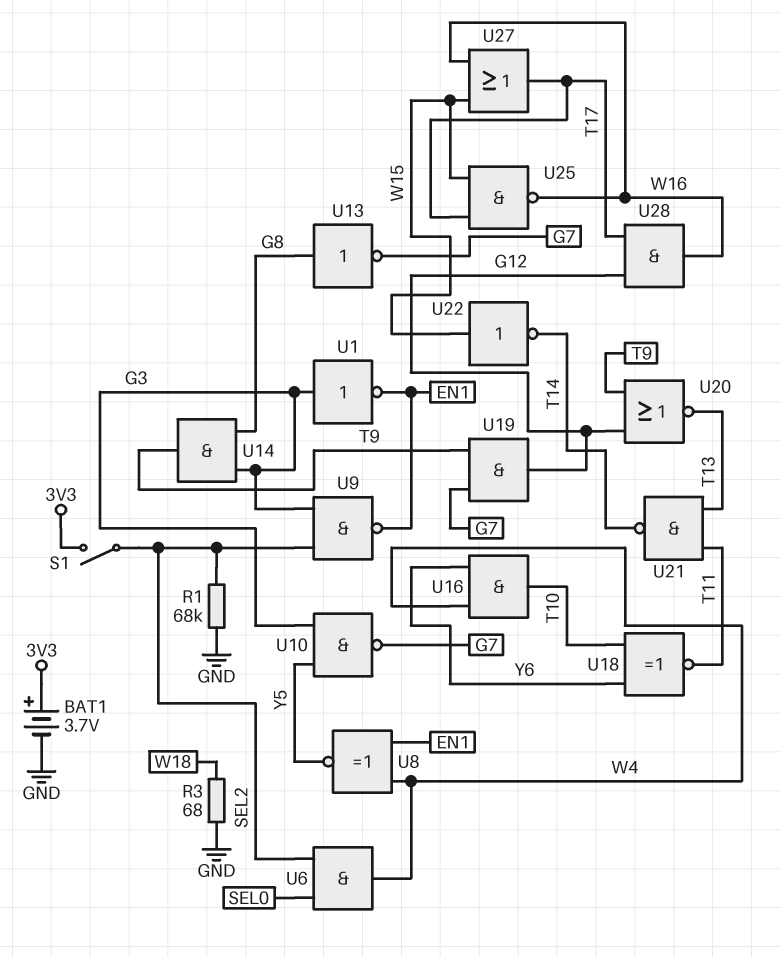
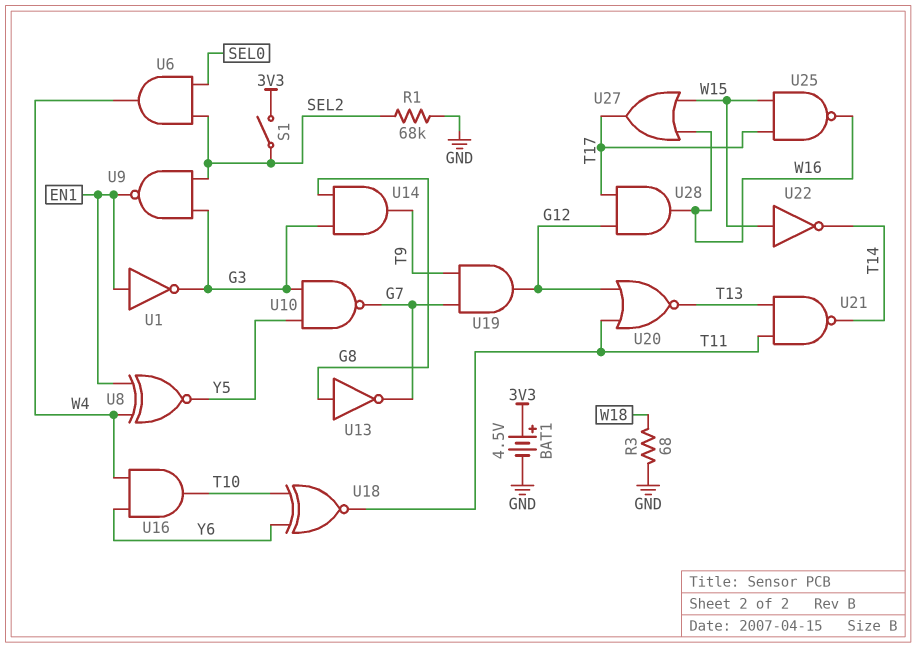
BAT1: 3.7V (plus 3V3, minus GND) -> 4.5V (plus 3V3, minus GND)
U1: NOT (in G3, out EN1) -> NOT (in EN1, out G3)
U20: NOR (in G12, in T9, out T13) -> NOR (in G12, in T11, out T13)

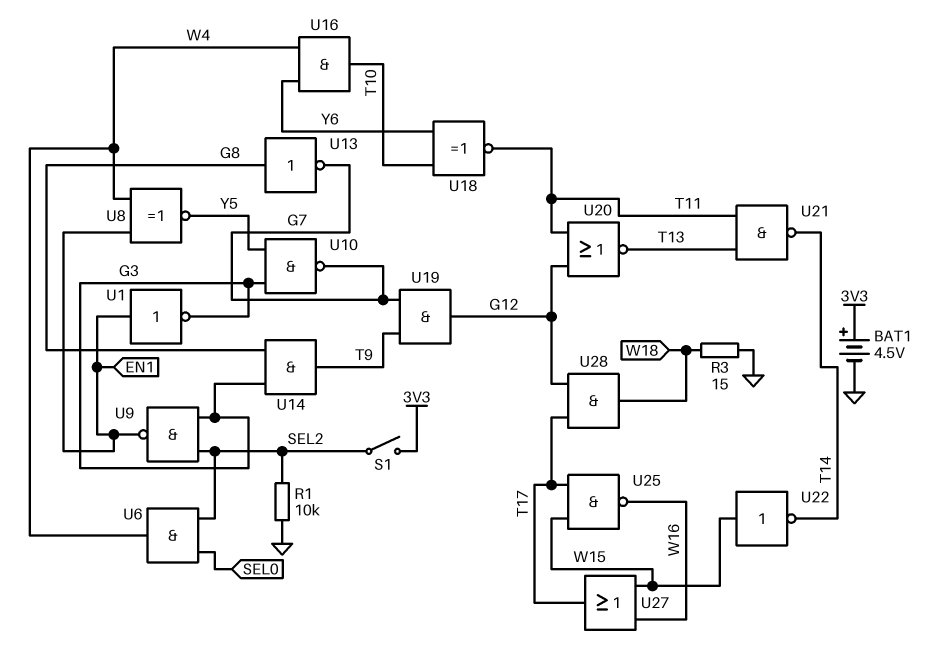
R1: 68k (GND, SEL2) -> 10k (GND, SEL2)
R3: 68 (GND, W18) -> 15 (GND, W18)
U28: AND (in G12, in T17, out W16) -> AND (in G12, in T17, out W18)

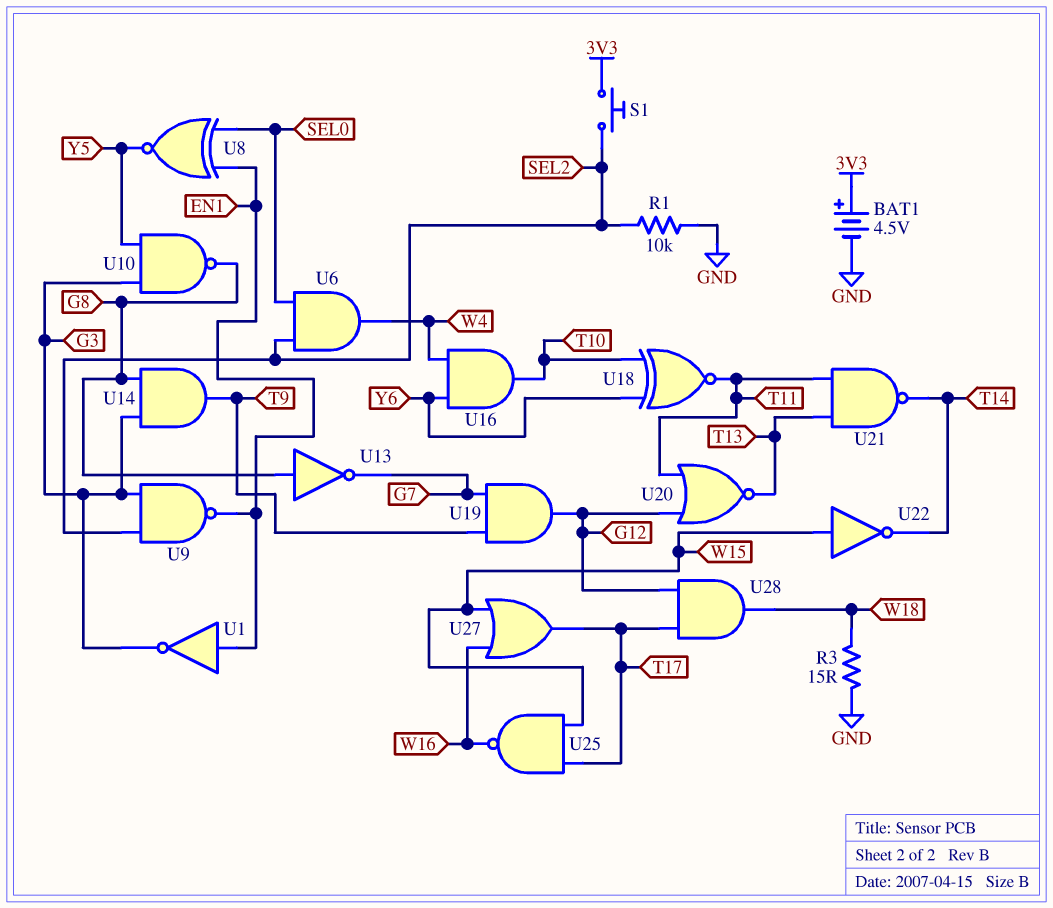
S1: switch (3V3, SEL2) -> button (3V3, SEL2)
U8: XNOR (in EN1, in W4, out Y5) -> XNOR (in EN1, in SEL0, out Y5)
U10: NAND (in G3, in Y5, out G7) -> NAND (in G3, in Y5, out G8)

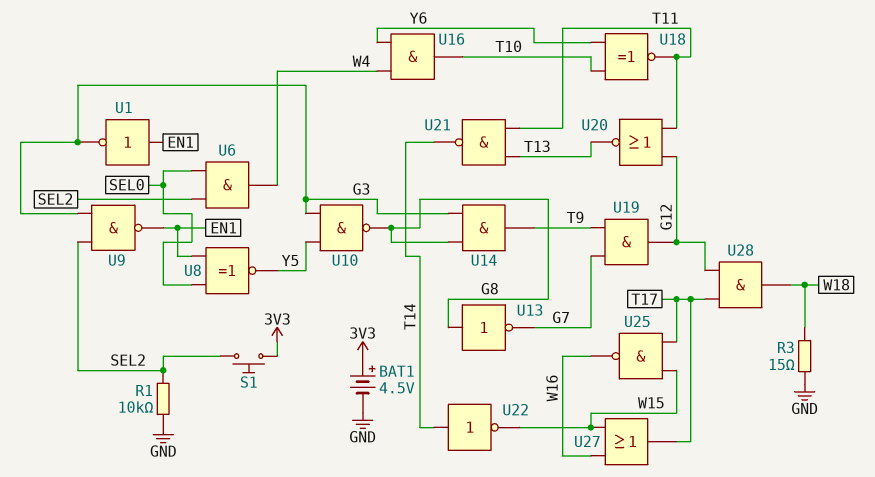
U22: NOT (in W15, out T14) -> NOT (in T14, out W15)

